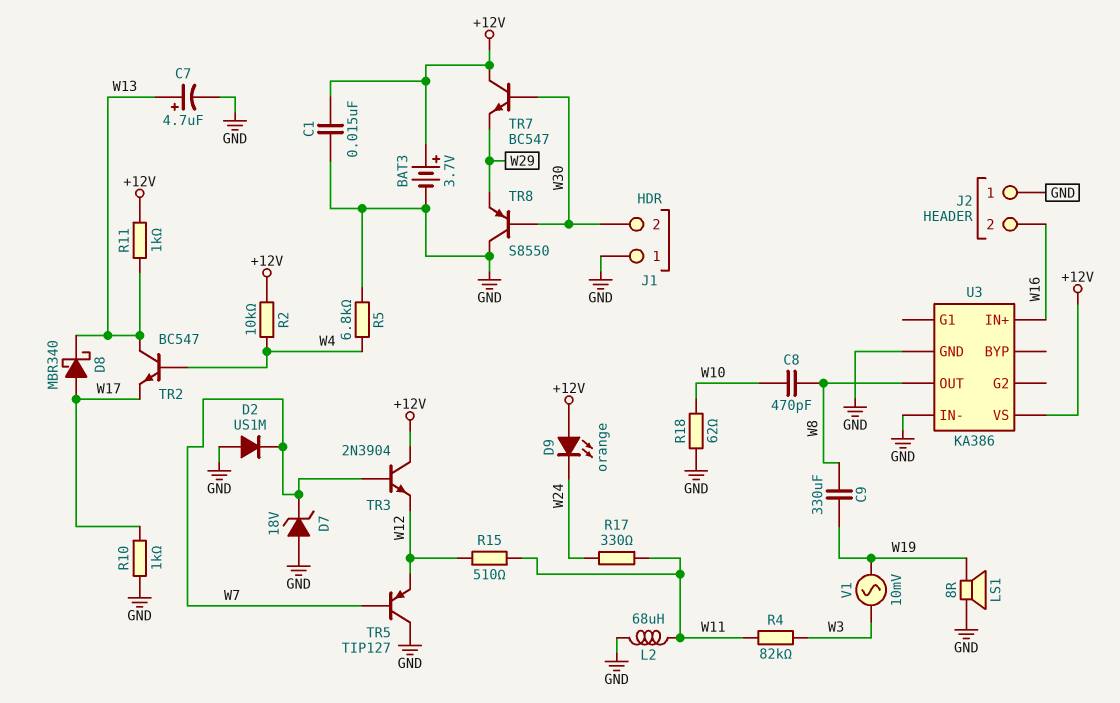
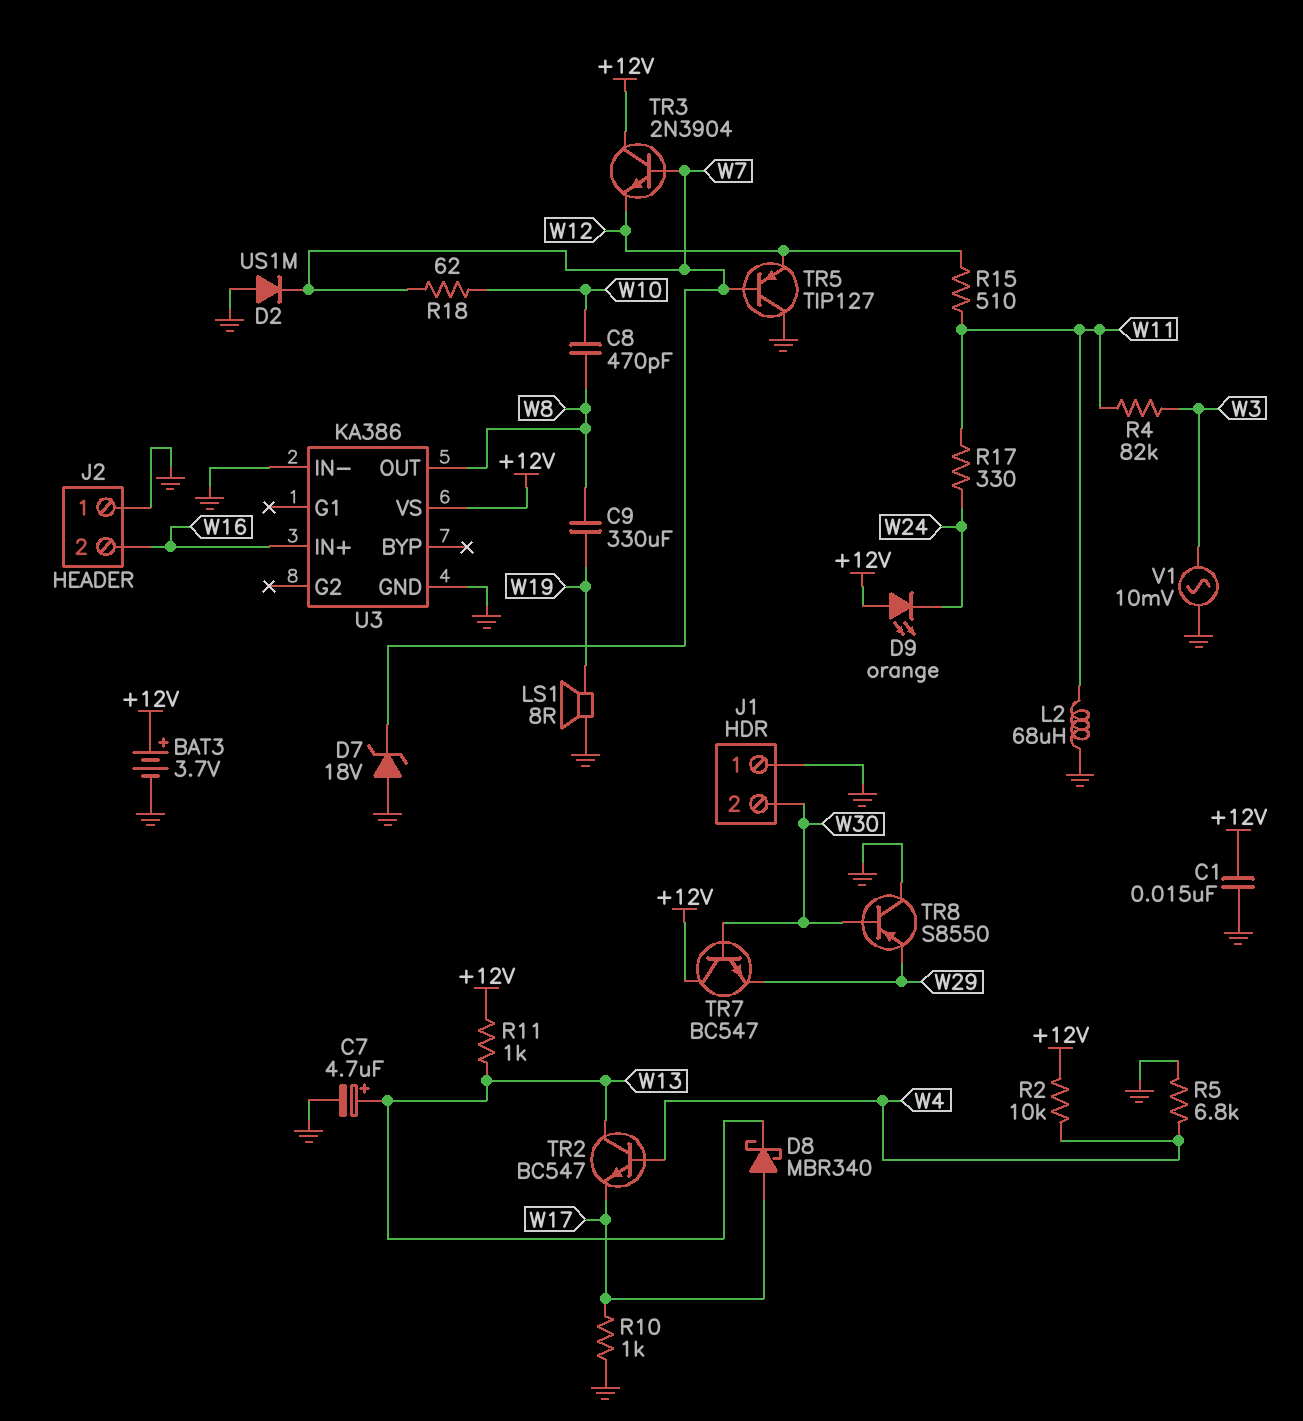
R18: 62 (GND, W10) -> 62 (W7, W10)
V1: AC 10mV (W3, W19) -> AC 10mV (GND, W3)

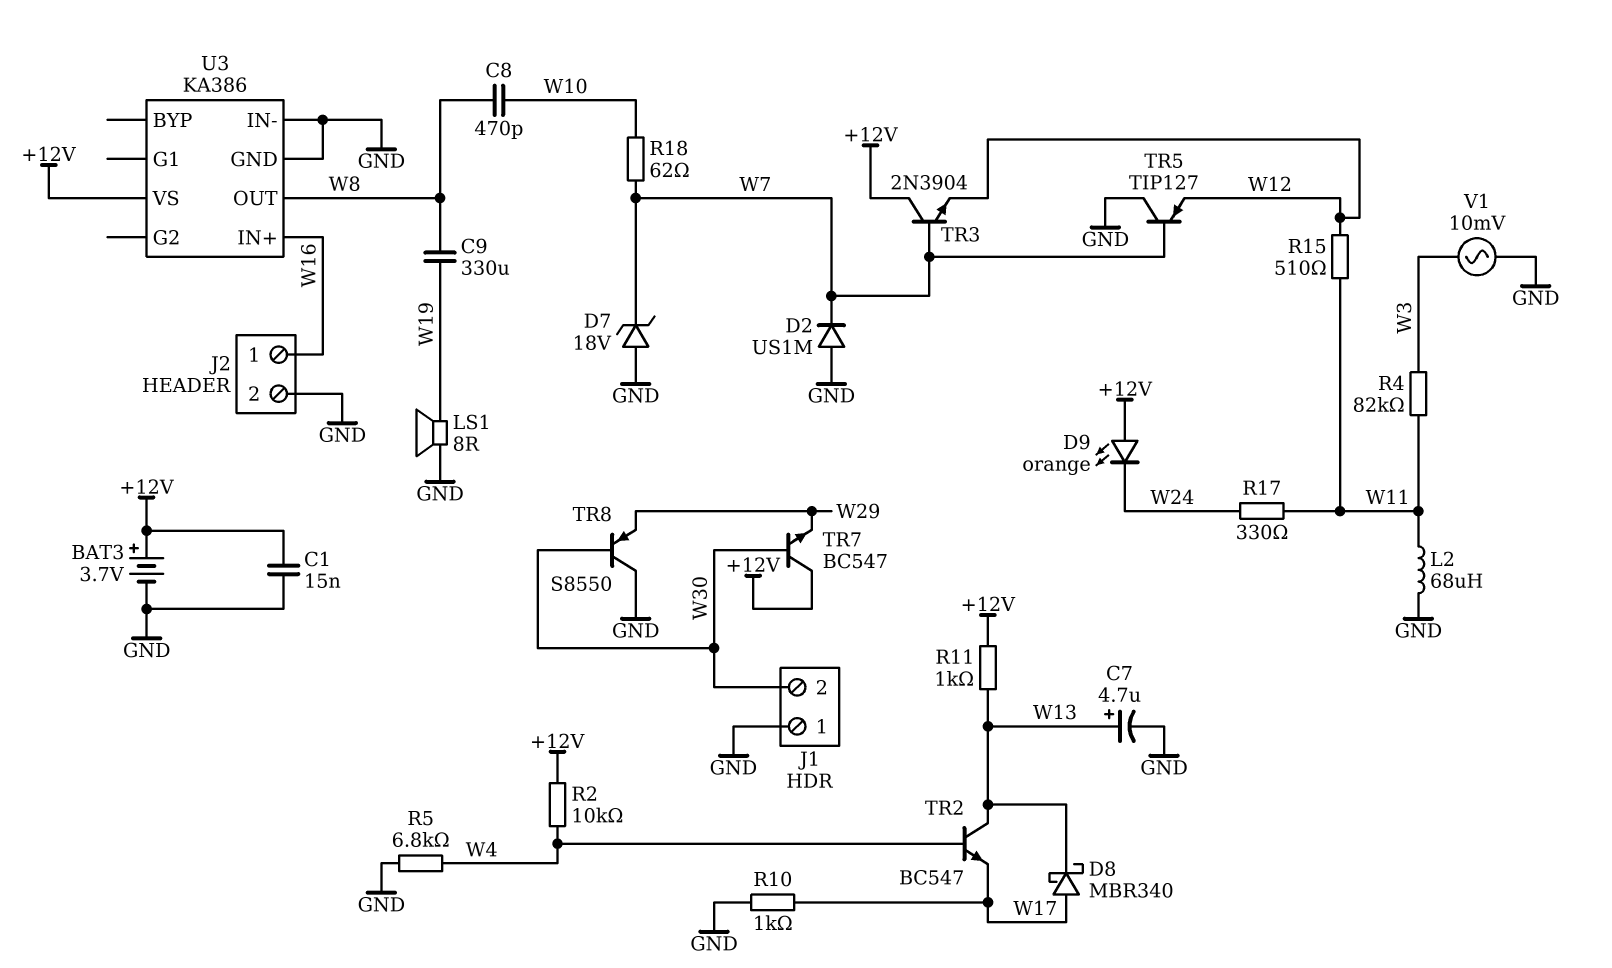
J2 pin 1: GND -> W16
J2 pin 2: W16 -> GND

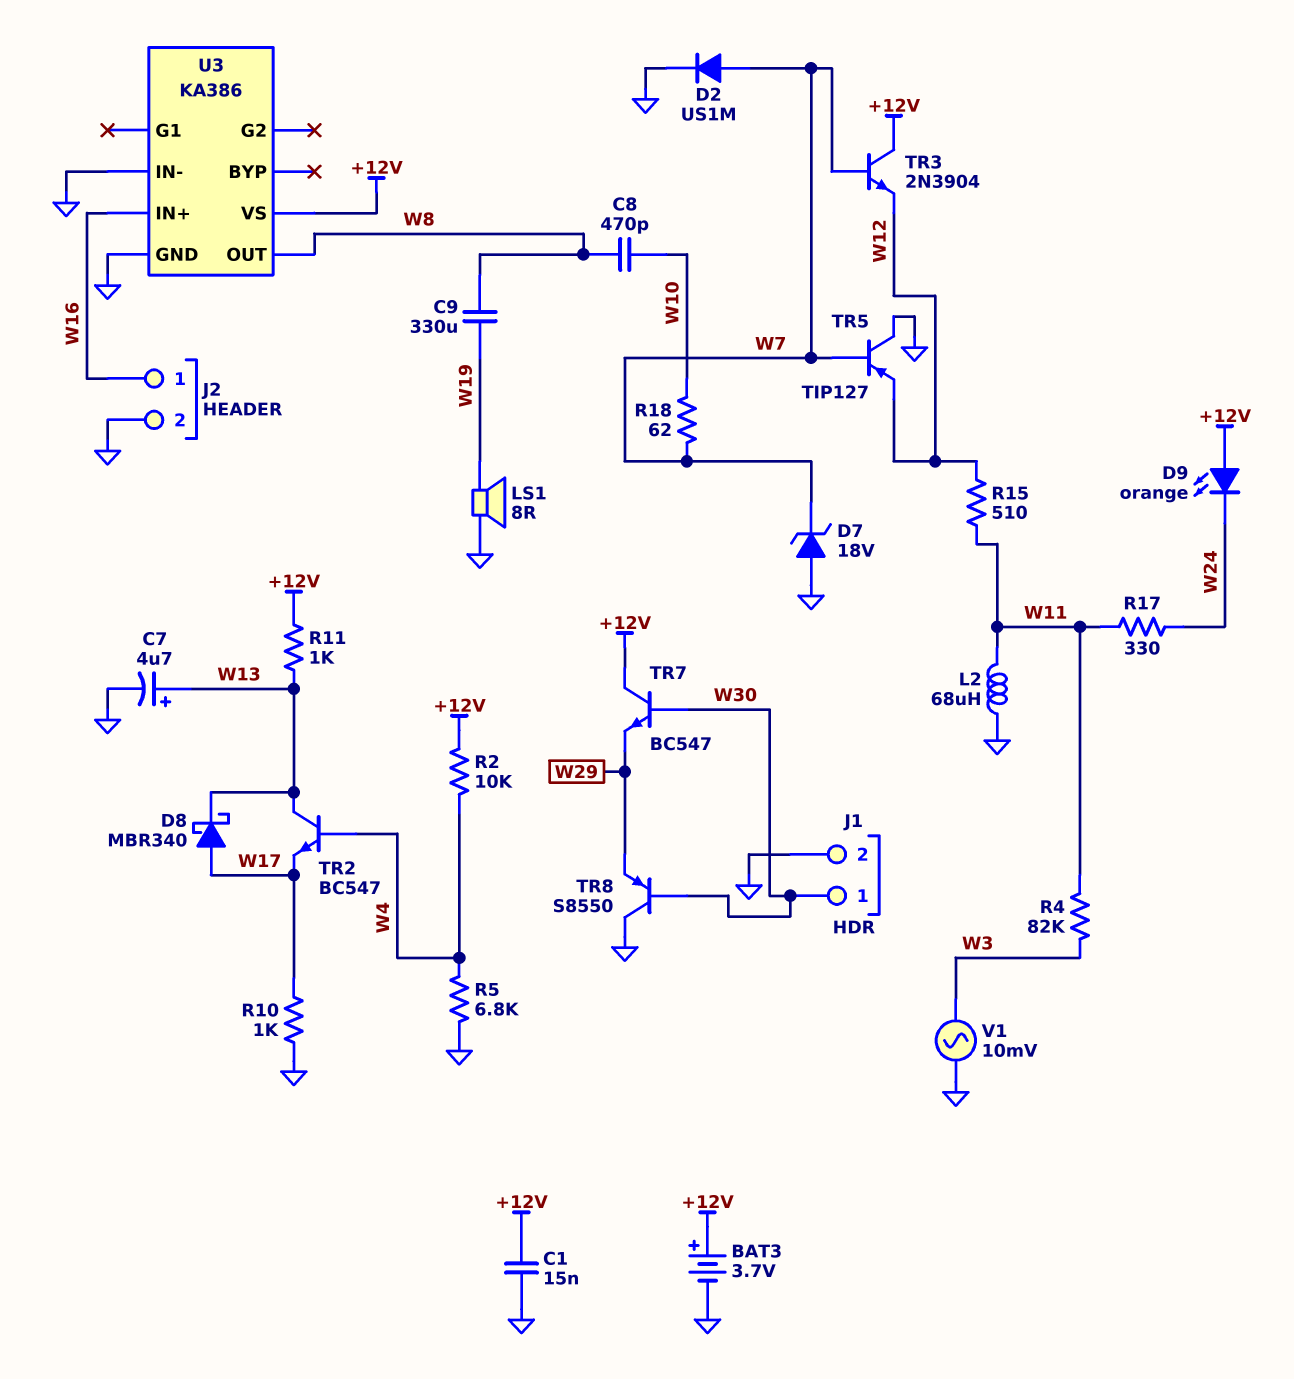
D2: diode US1M (A GND, K W7) -> diode US1M (A W7, K GND)
J1 pin 1: GND -> W30
J1 pin 2: W30 -> GND

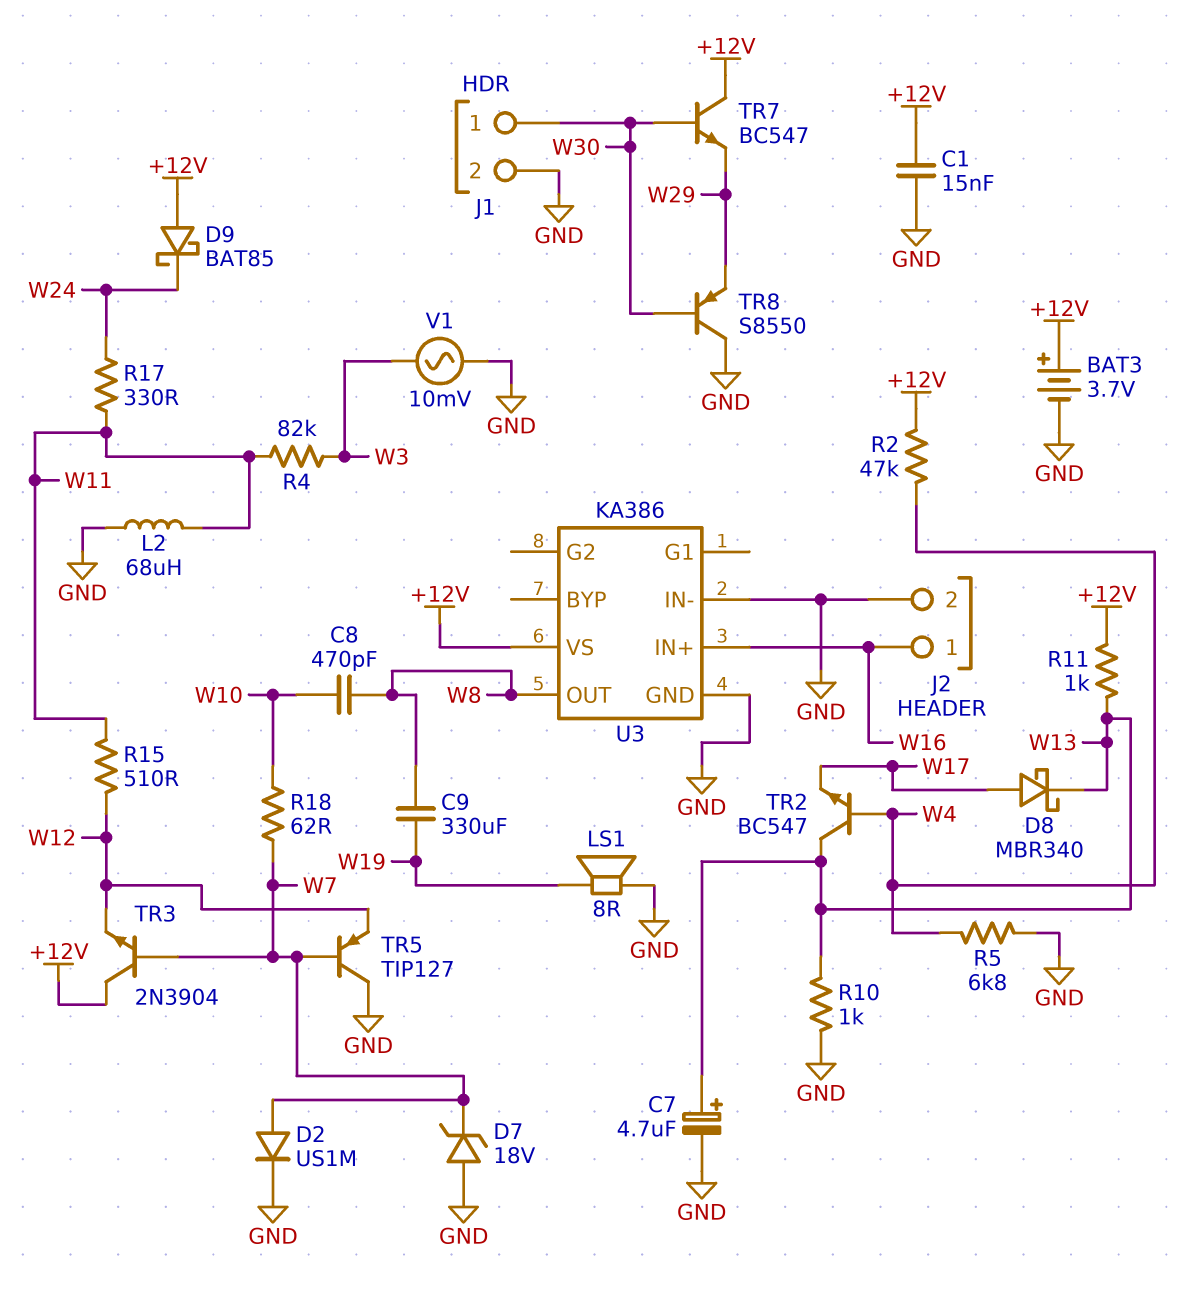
D9: LED orange (A +12V, K W24) -> schottky BAT85 (A +12V, K W24)
R2: 10k (+12V, W4) -> 47k (+12V, W4)
R10: 1k (GND, W17) -> 1k (GND, W13)

